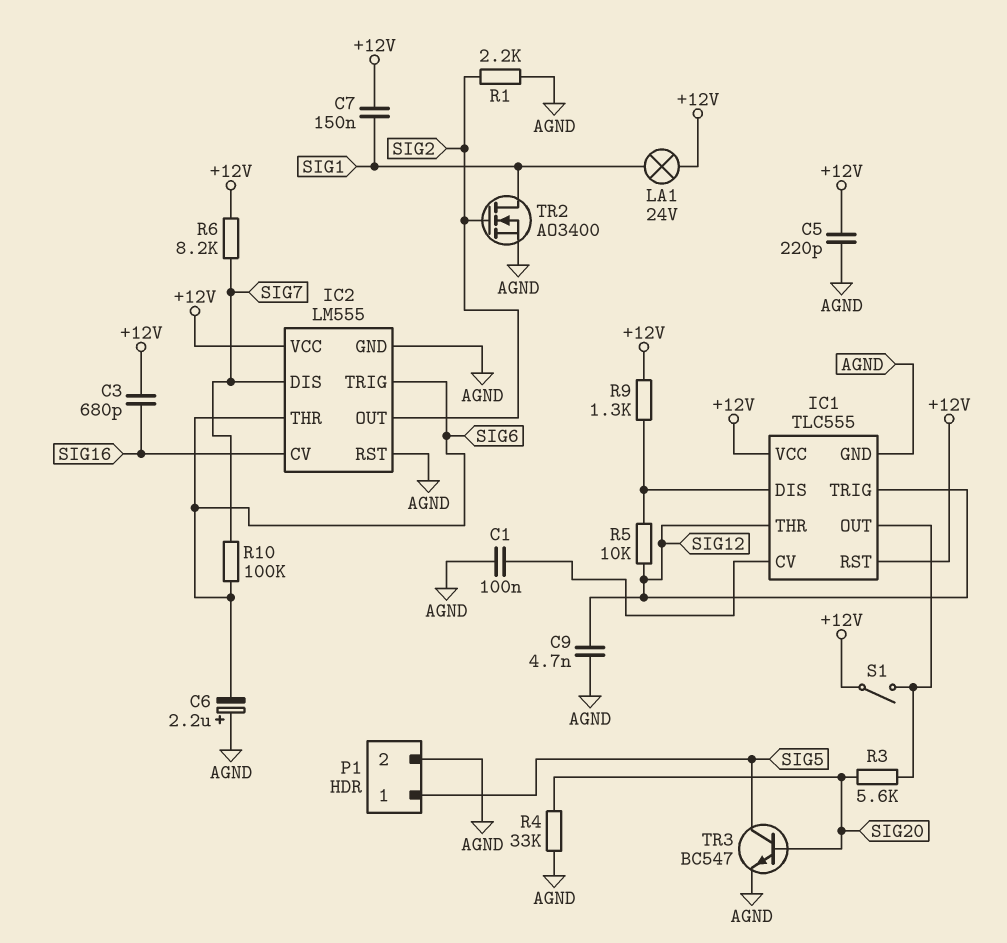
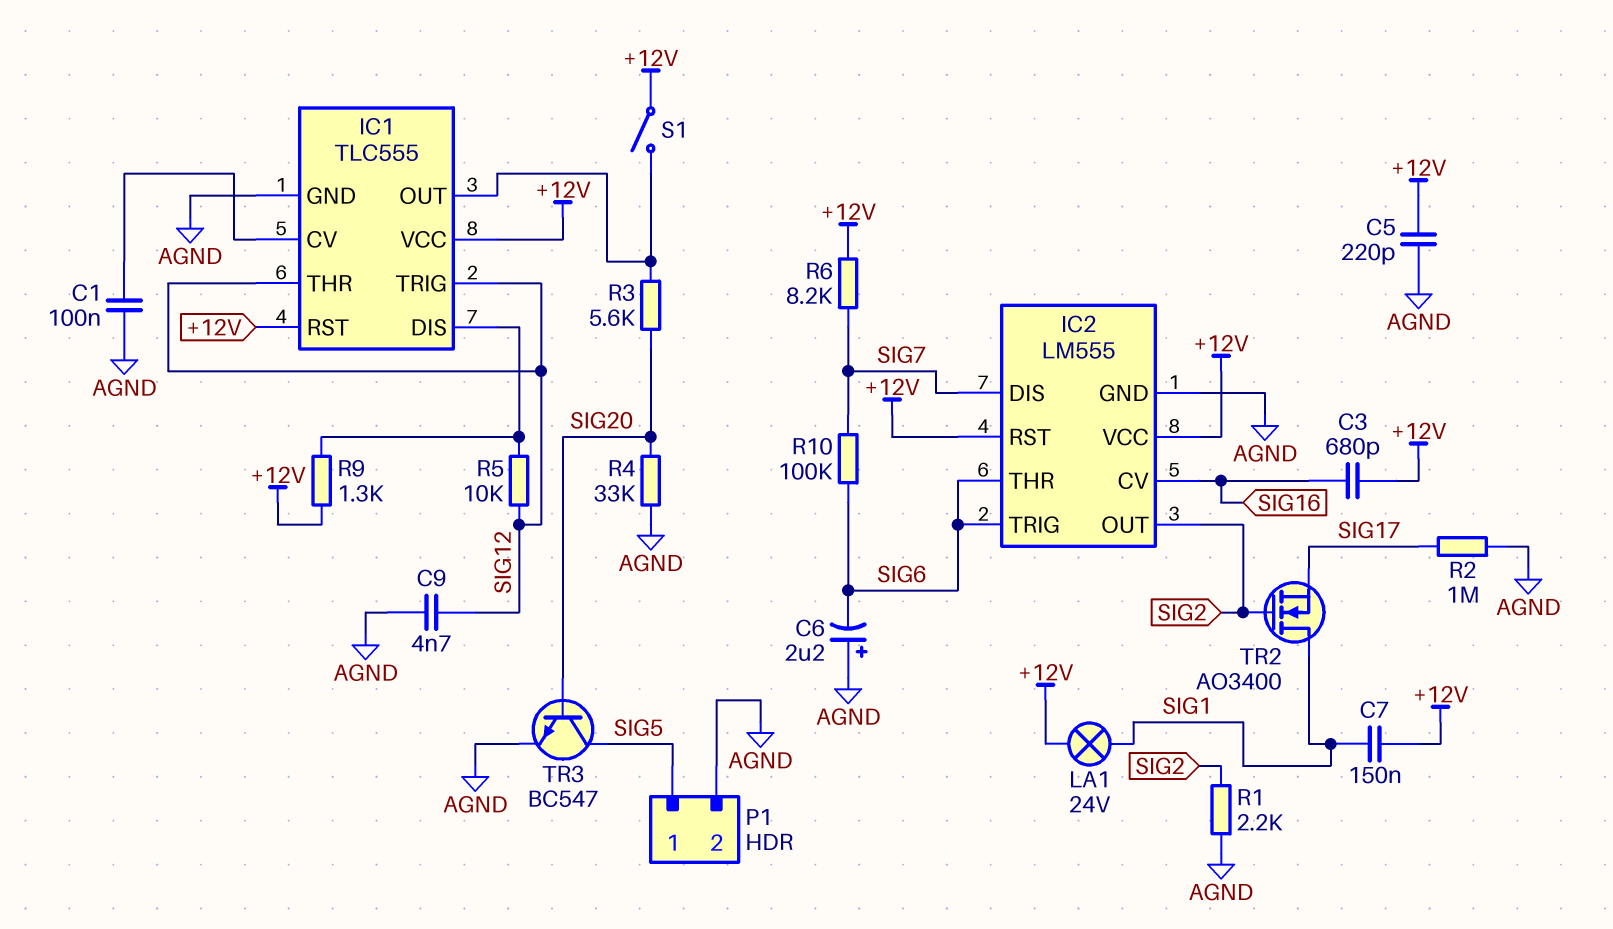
IC2 pin RST: AGND -> +12V
R2: none -> 1M (AGND, SIG17)
TR2: NMOS AO3400 (G SIG2, D SIG1, S AGND) -> NMOS AO3400 (G SIG2, D SIG1, S SIG17)

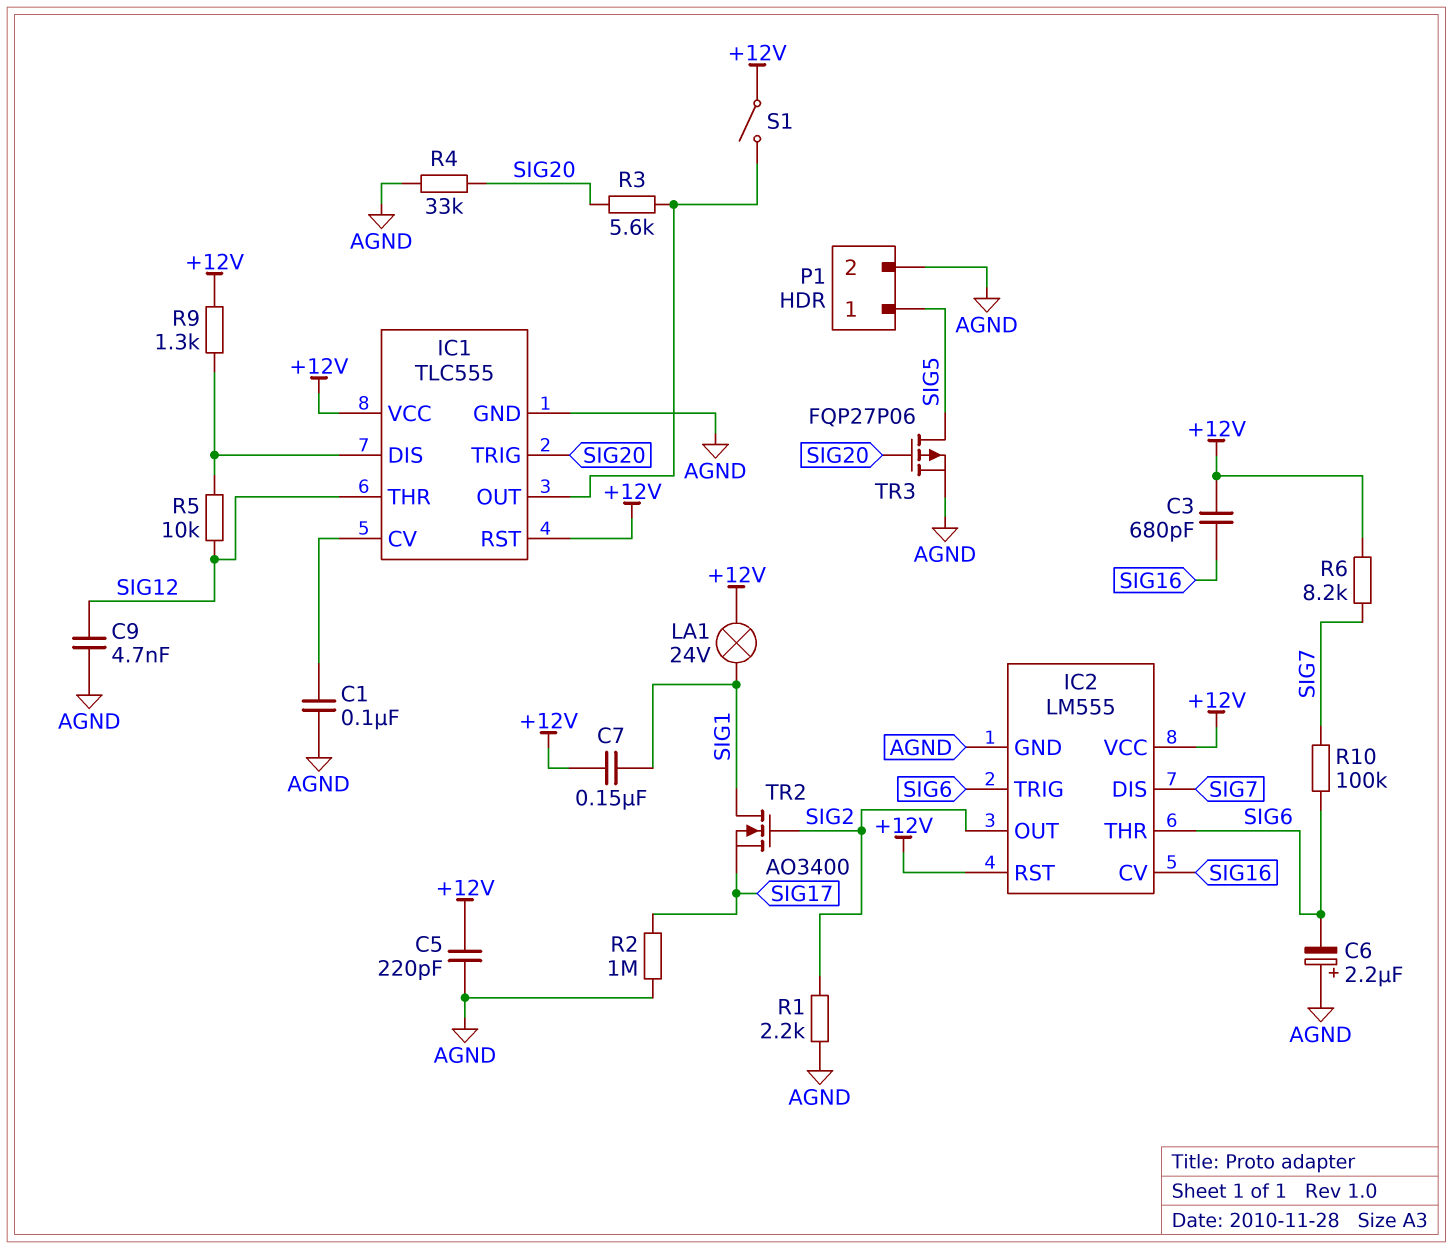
IC1 pin TRIG: SIG12 -> SIG20
TR3: NPN BC547 (B SIG20, C SIG5, E AGND) -> PMOS FQP27P06 (G SIG20, D SIG5, S AGND)

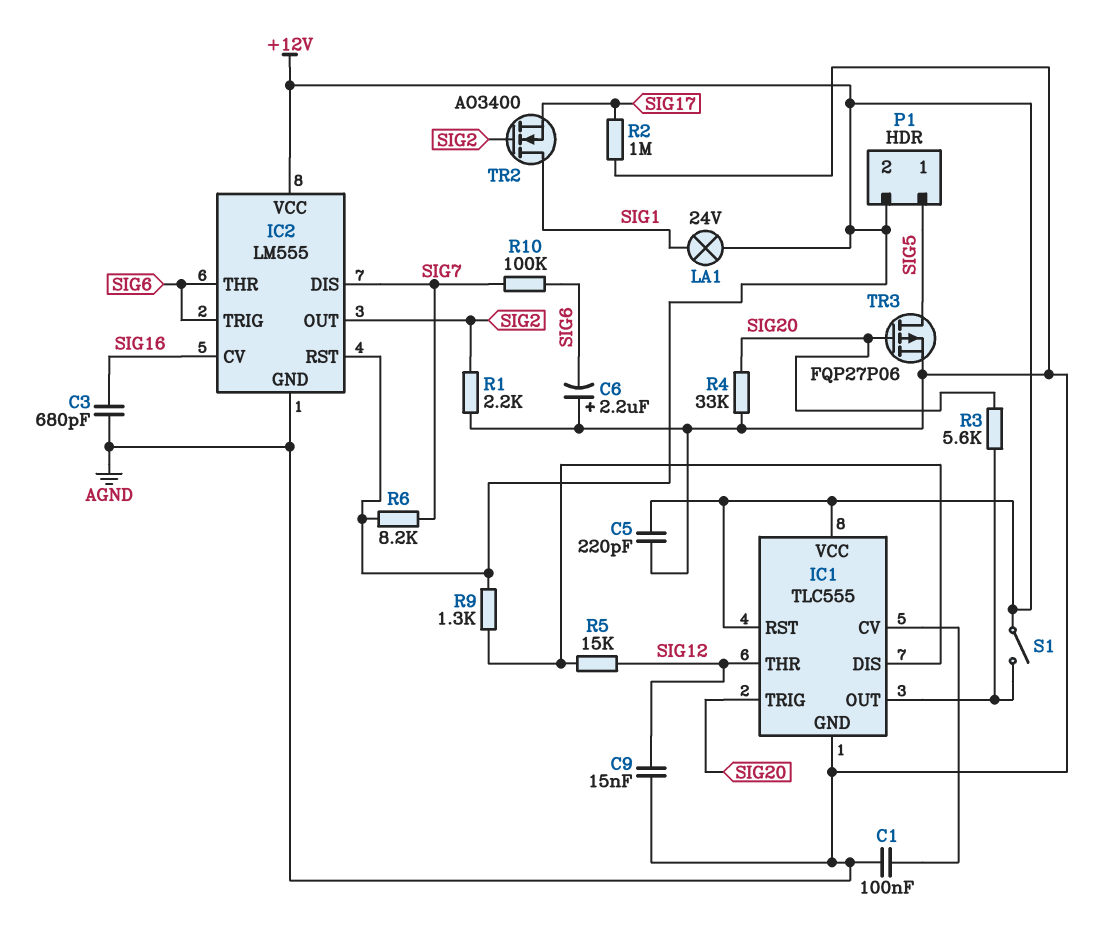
C3: 680pF (+12V, SIG16) -> 680pF (AGND, SIG16)
C7: 150nF (+12V, SIG1) -> none
C9: 4.7nF (AGND, SIG12) -> 15nF (AGND, SIG12)
P1 pin 2: AGND -> +12V
R5: 10k (IC1/DIS, SIG12) -> 15k (IC1/DIS, SIG12)

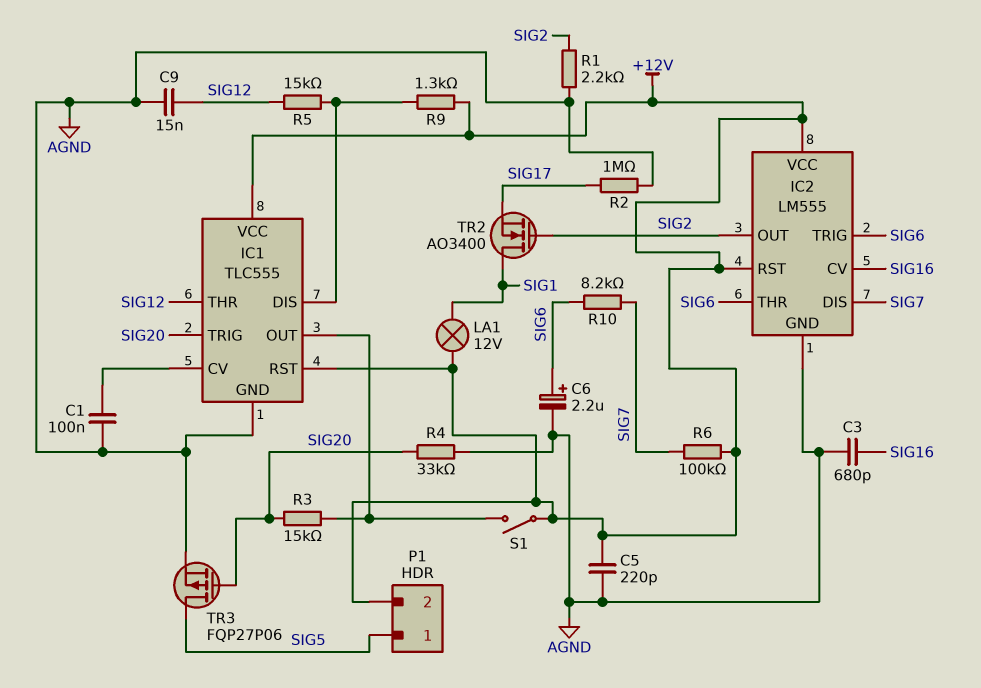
C6: 2.2uF (plus AGND, minus SIG6) -> 2.2uF (plus SIG6, minus AGND)
LA1: lamp 24V (+12V, SIG1) -> lamp 12V (+12V, SIG1)
R3: 5.6k (IC1/OUT, SIG20) -> 15k (IC1/OUT, SIG20)
R6: 8.2k (+12V, SIG7) -> 100k (+12V, SIG7)
R10: 100k (SIG6, SIG7) -> 8.2k (SIG6, SIG7)

